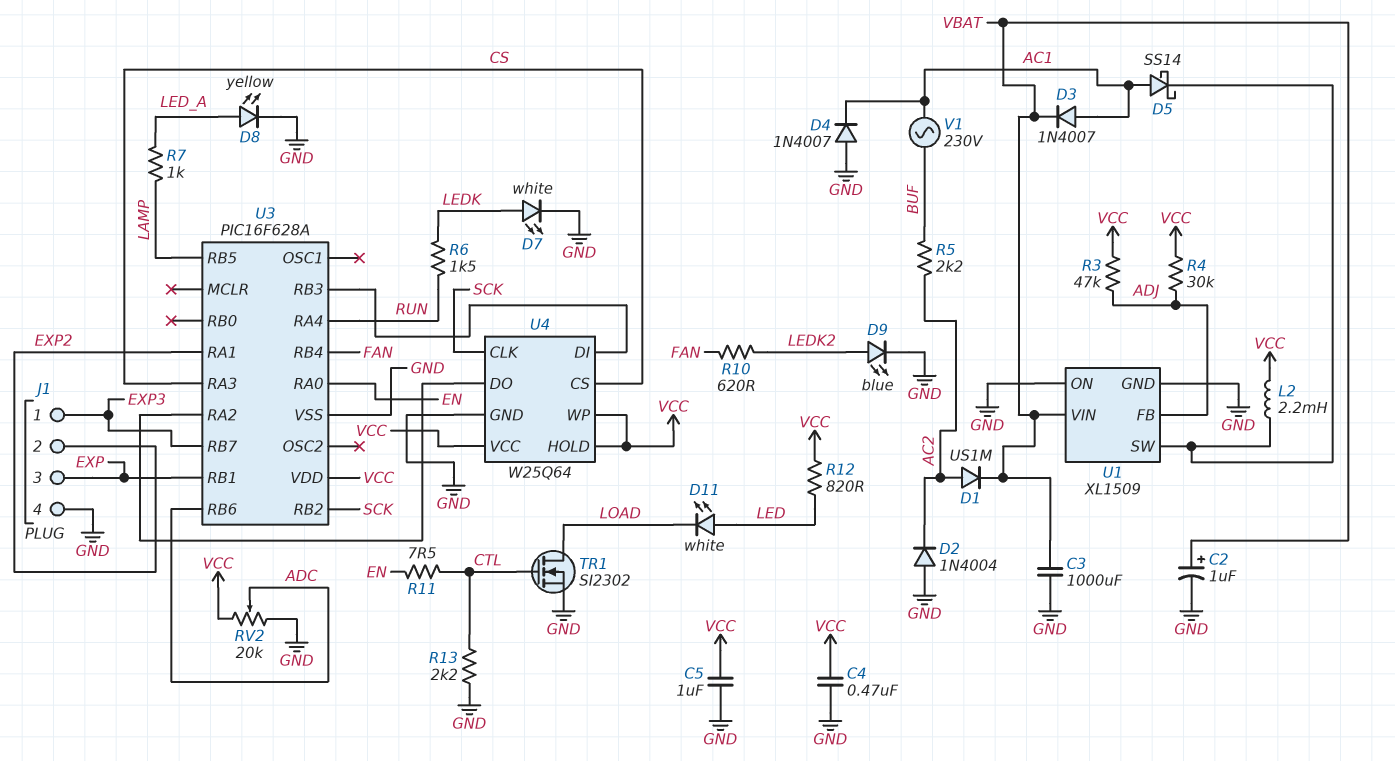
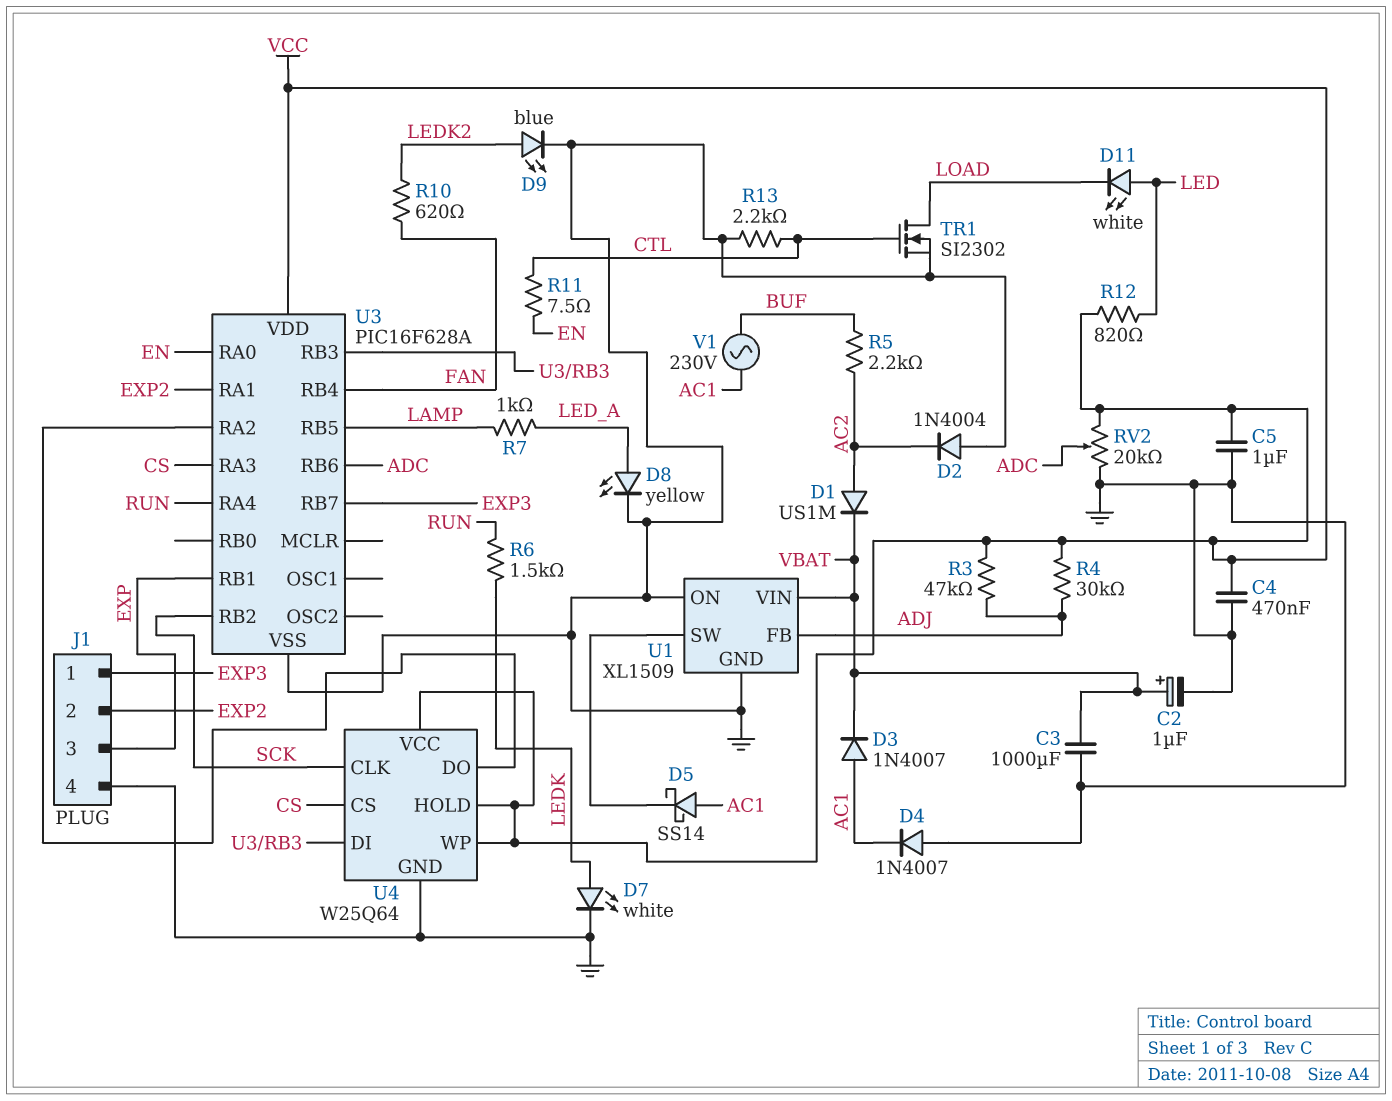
L2: 2.2mH (U1/SW, VCC) -> none

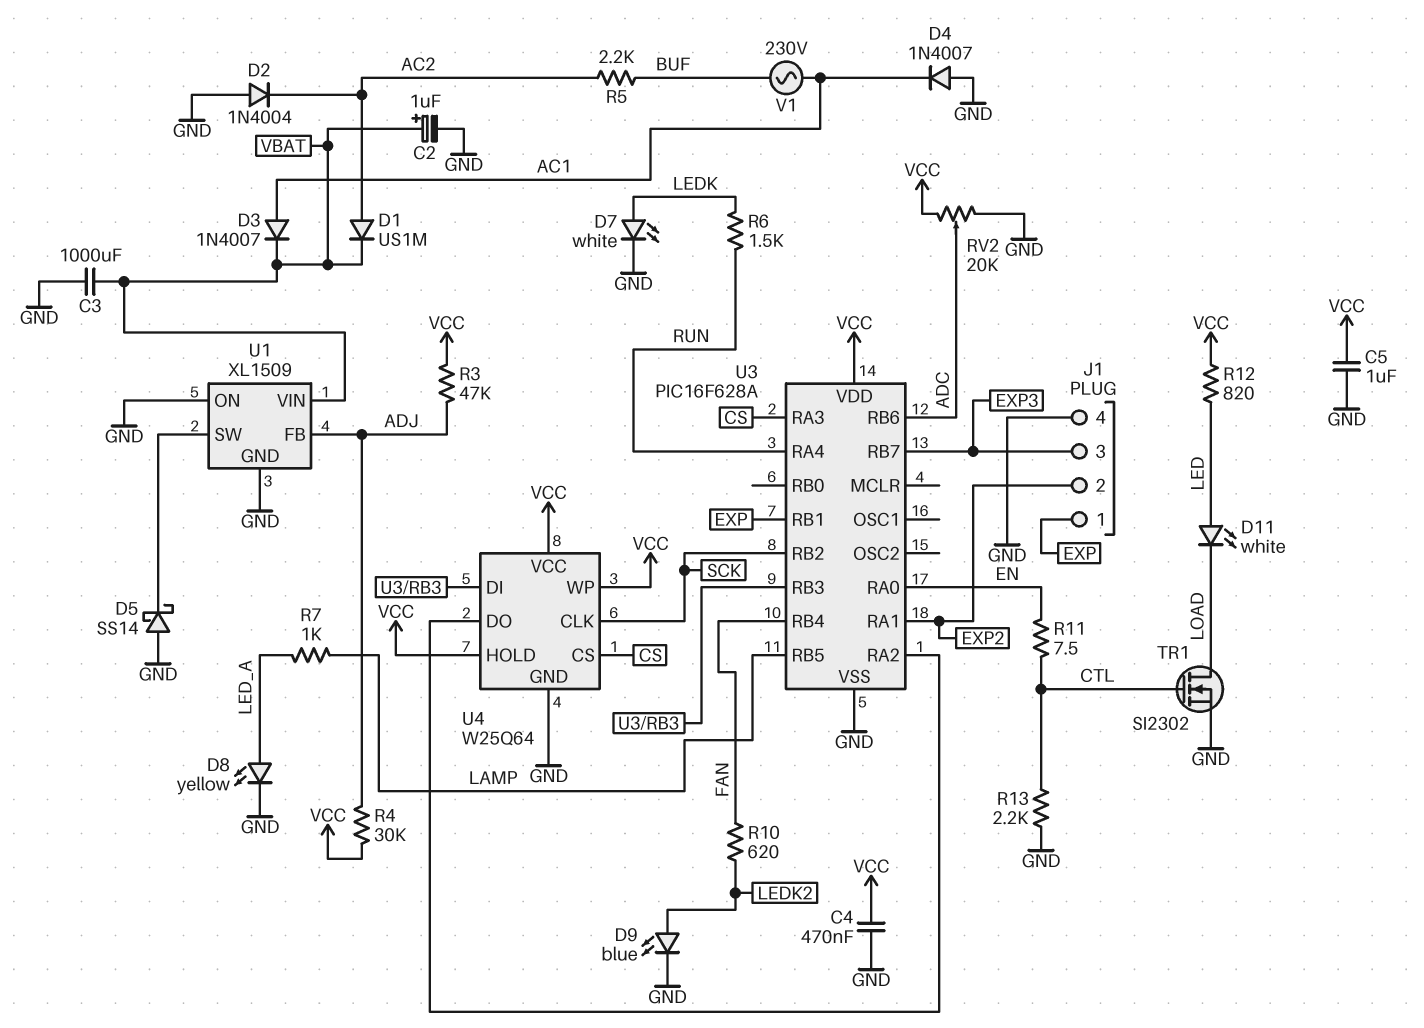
D5: schottky SS14 (A AC1, K U1/SW) -> schottky SS14 (A GND, K U1/SW)
J1 pin 1: EXP3 -> EXP
J1 pin 3: EXP -> EXP3

